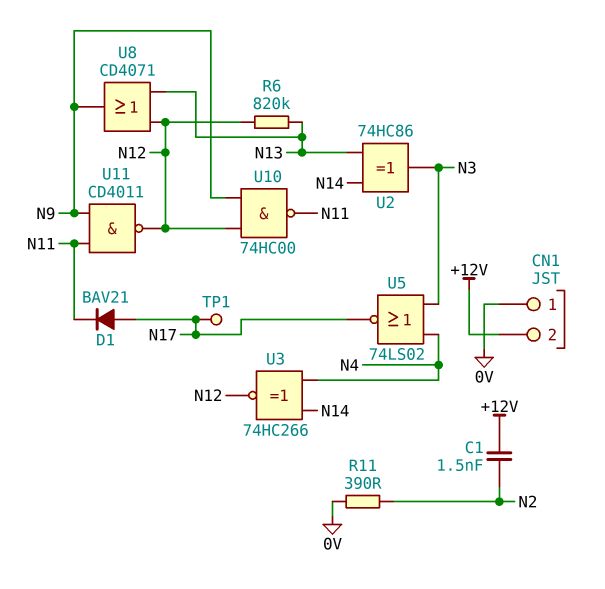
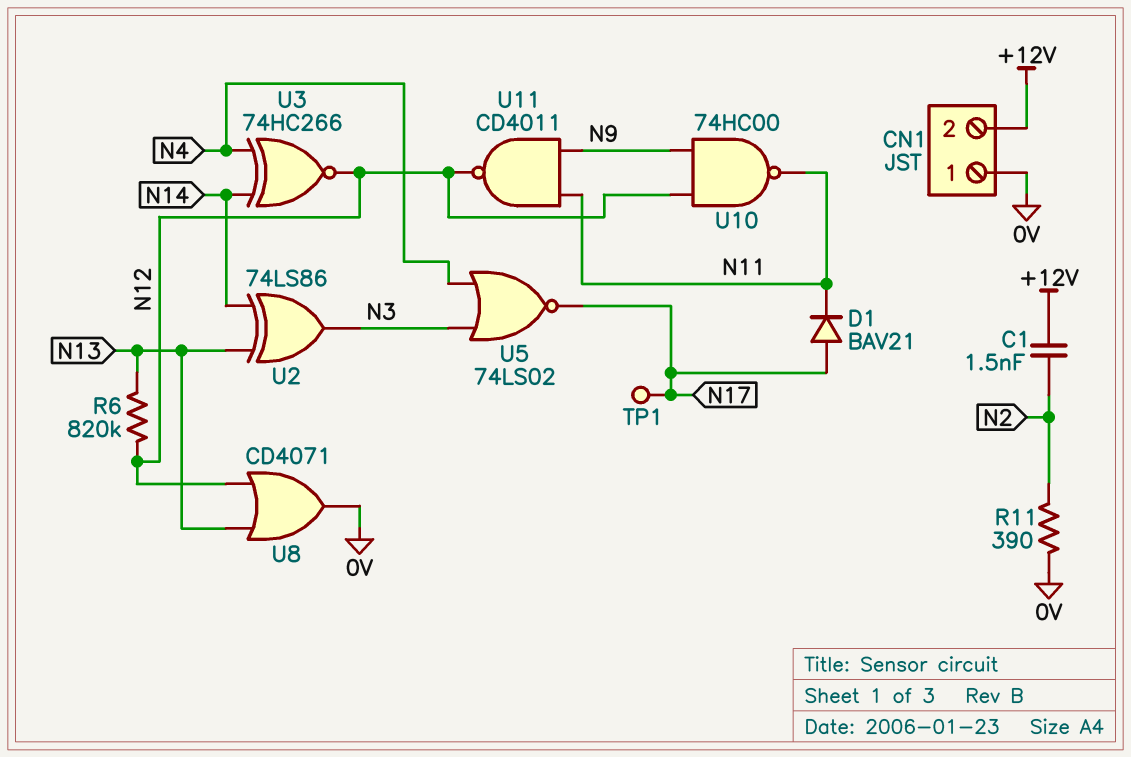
U2: XOR 74HC86 (in N13, in N14, out N3) -> XOR 74LS86 (in N13, in N14, out N3)
U8: OR CD4071 (in N12, in N13, out N9) -> OR CD4071 (in N12, in N13, out 0V)

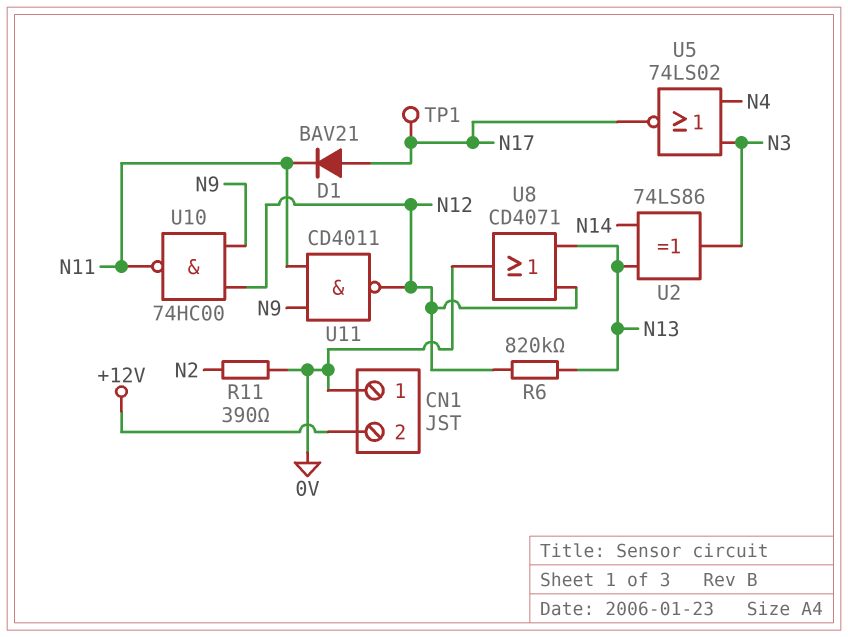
C1: 1.5nF (+12V, N2) -> none
U3: XNOR 74HC266 (in N4, in N14, out N12) -> none

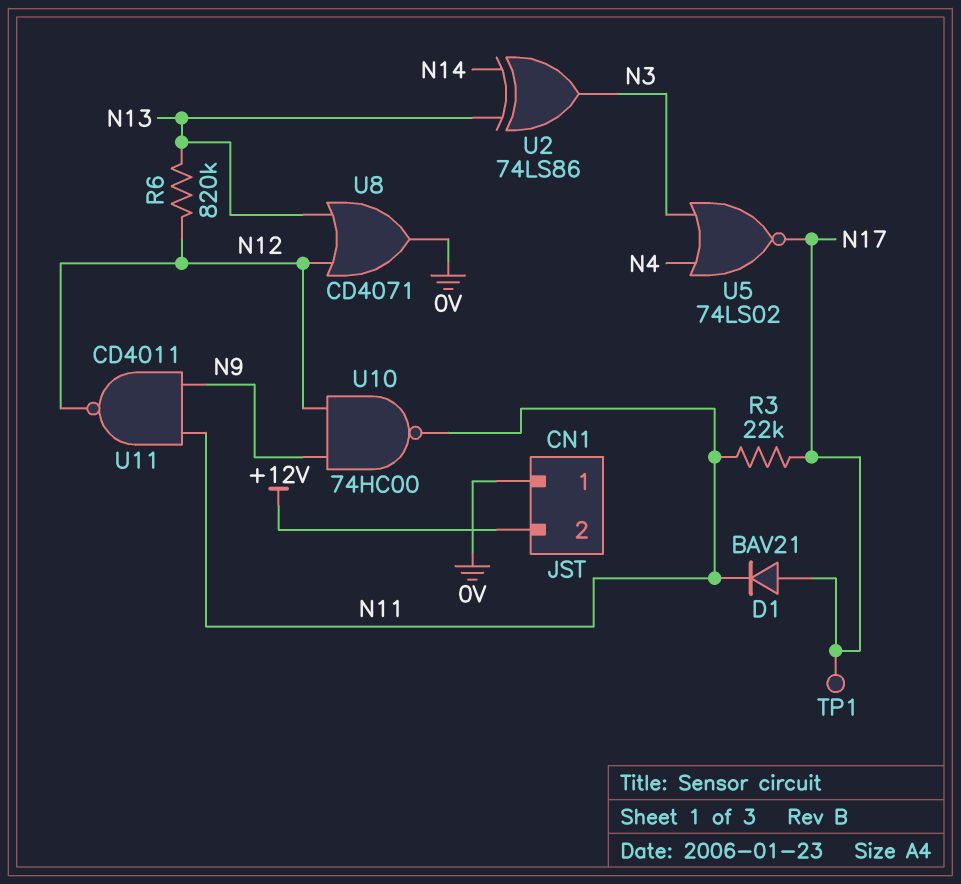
R3: none -> 22k (N11, N17)
R11: 390 (0V, N2) -> none

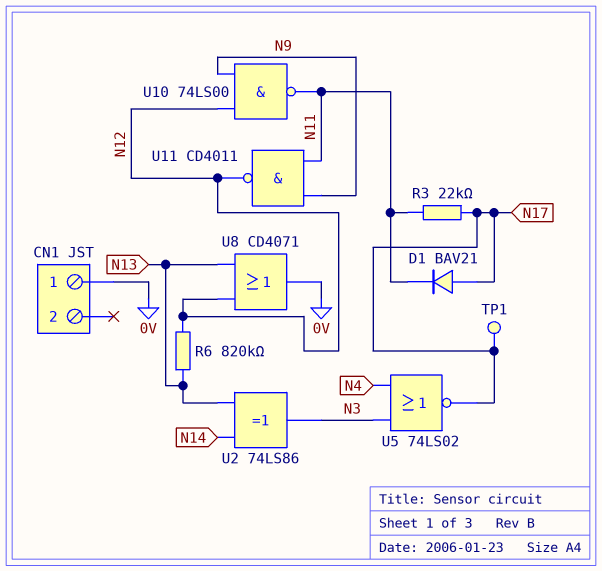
CN1 pin 2: +12V -> none
U10: NAND 74HC00 (in N9, in N12, out N11) -> NAND 74LS00 (in N9, in N12, out N11)

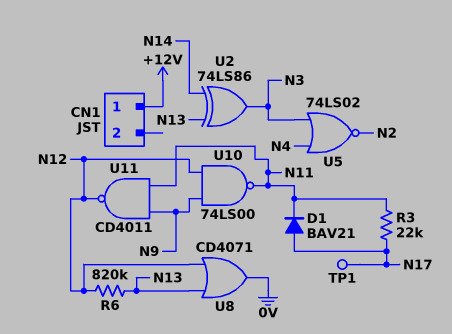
CN1 pin 1: 0V -> +12V
U5: NOR 74LS02 (in N3, in N4, out N17) -> NOR 74LS02 (in N3, in N4, out N2)

